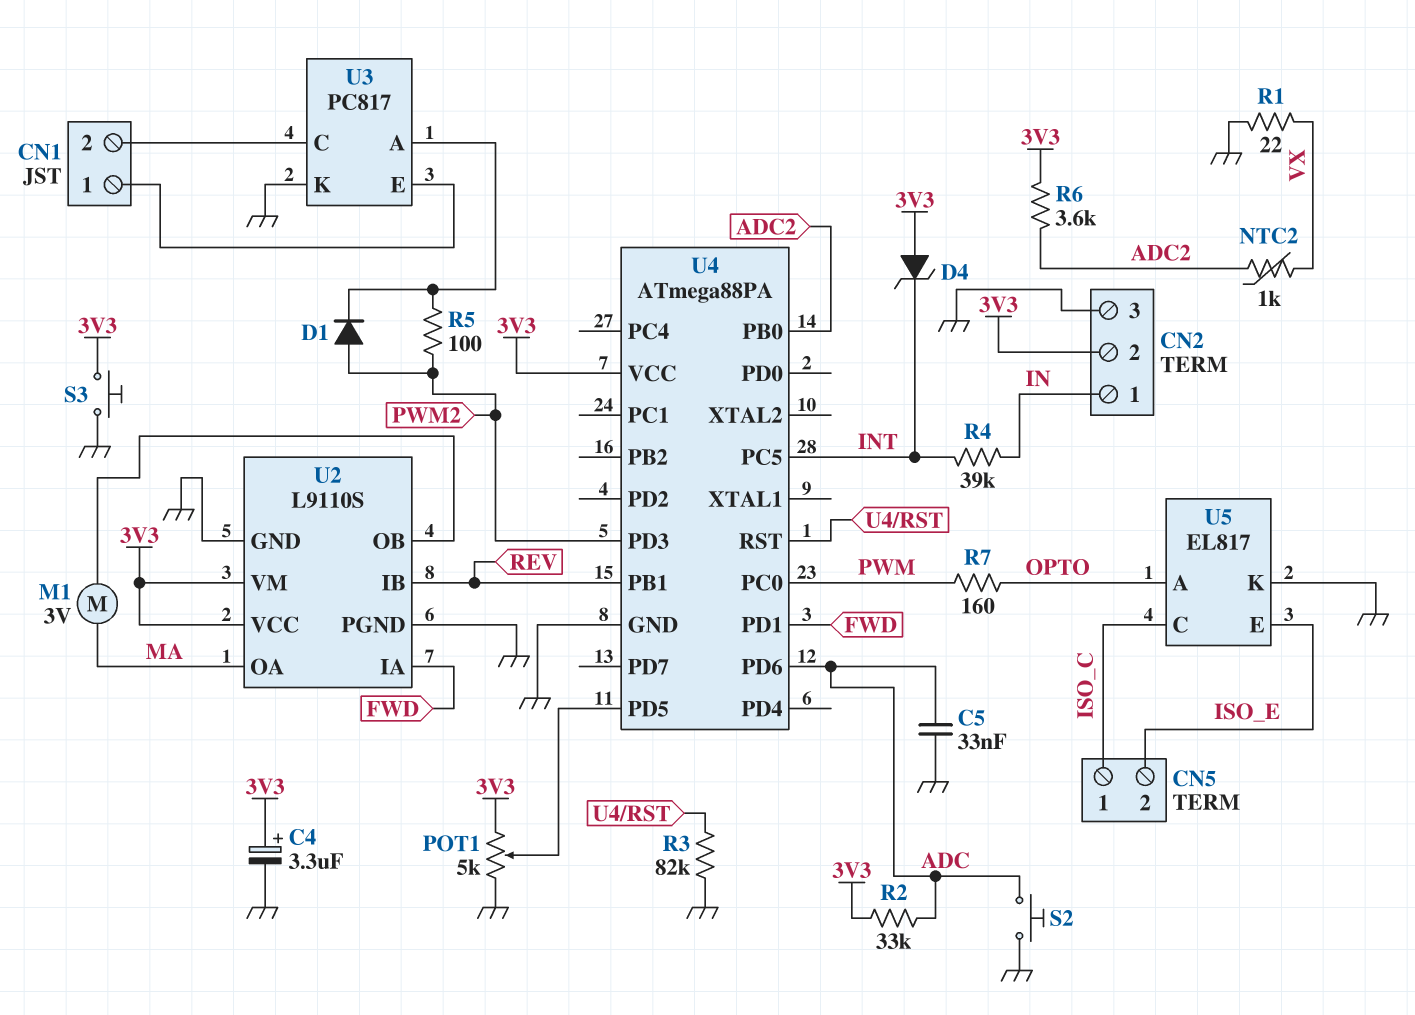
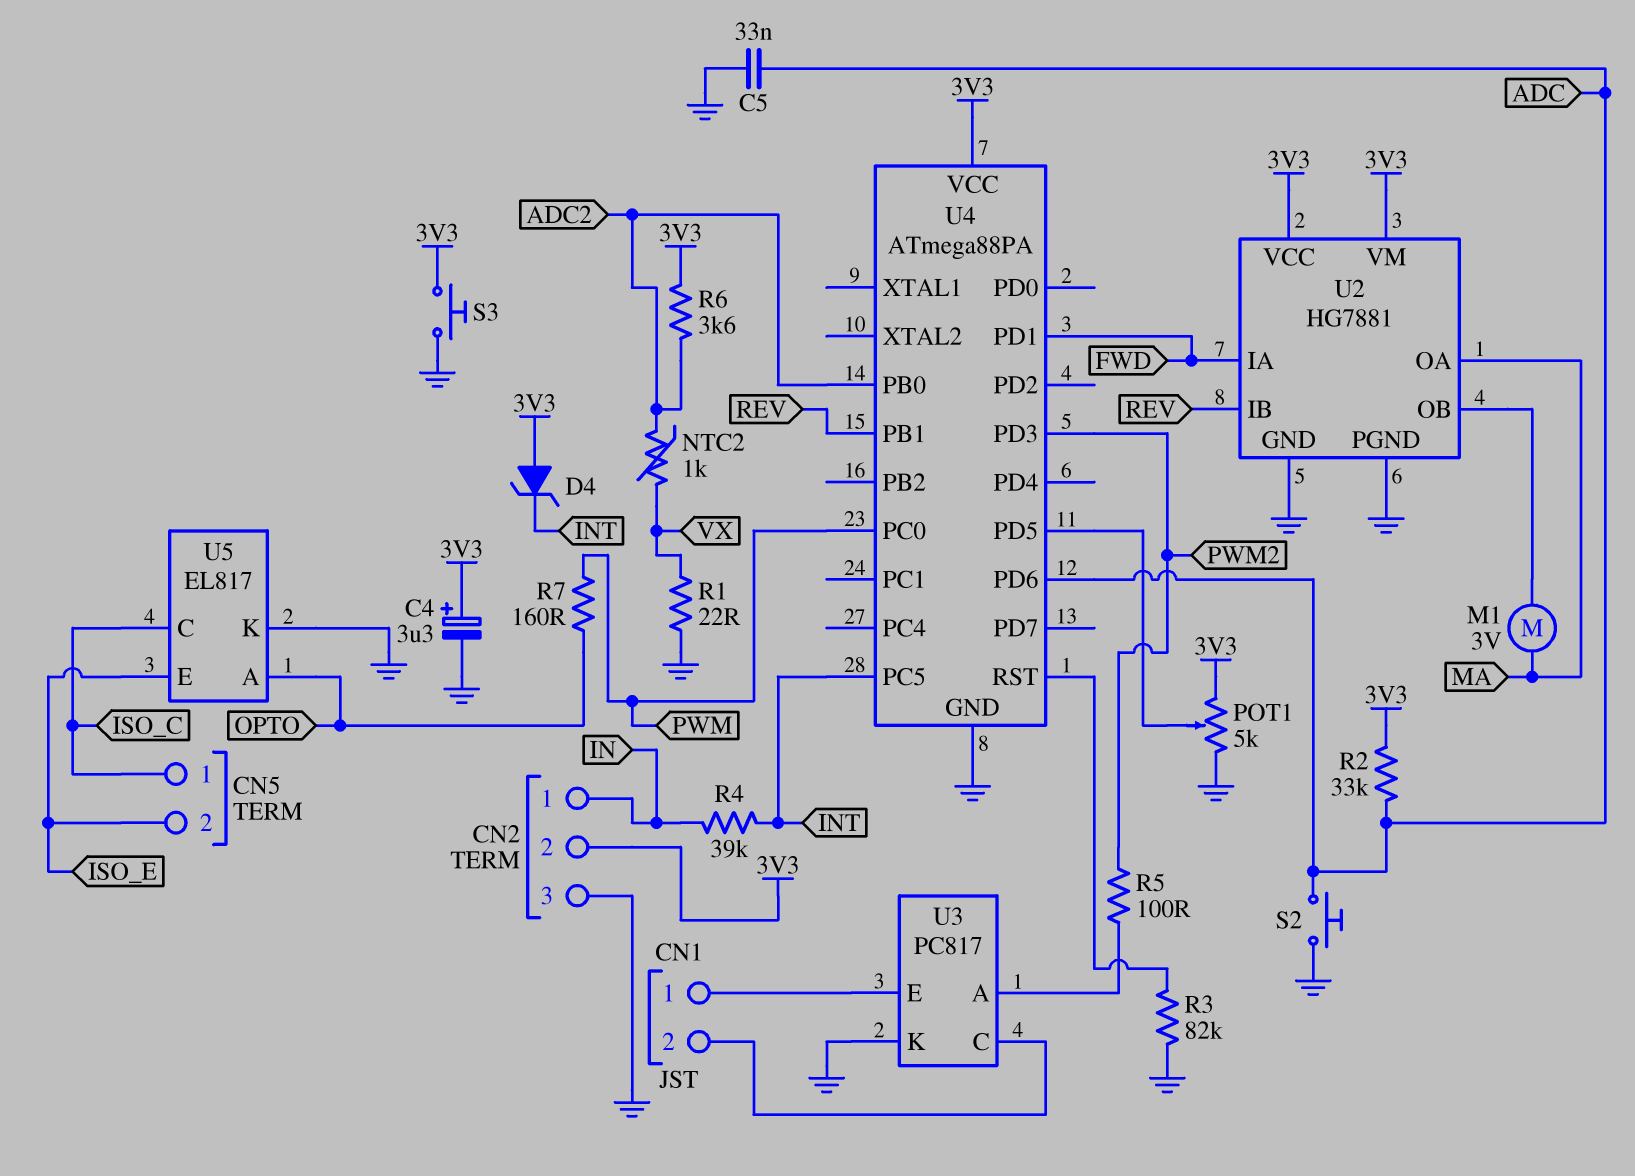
D1: diode (A PWM2, K U3/A) -> none
U2: L9110S -> HG7881

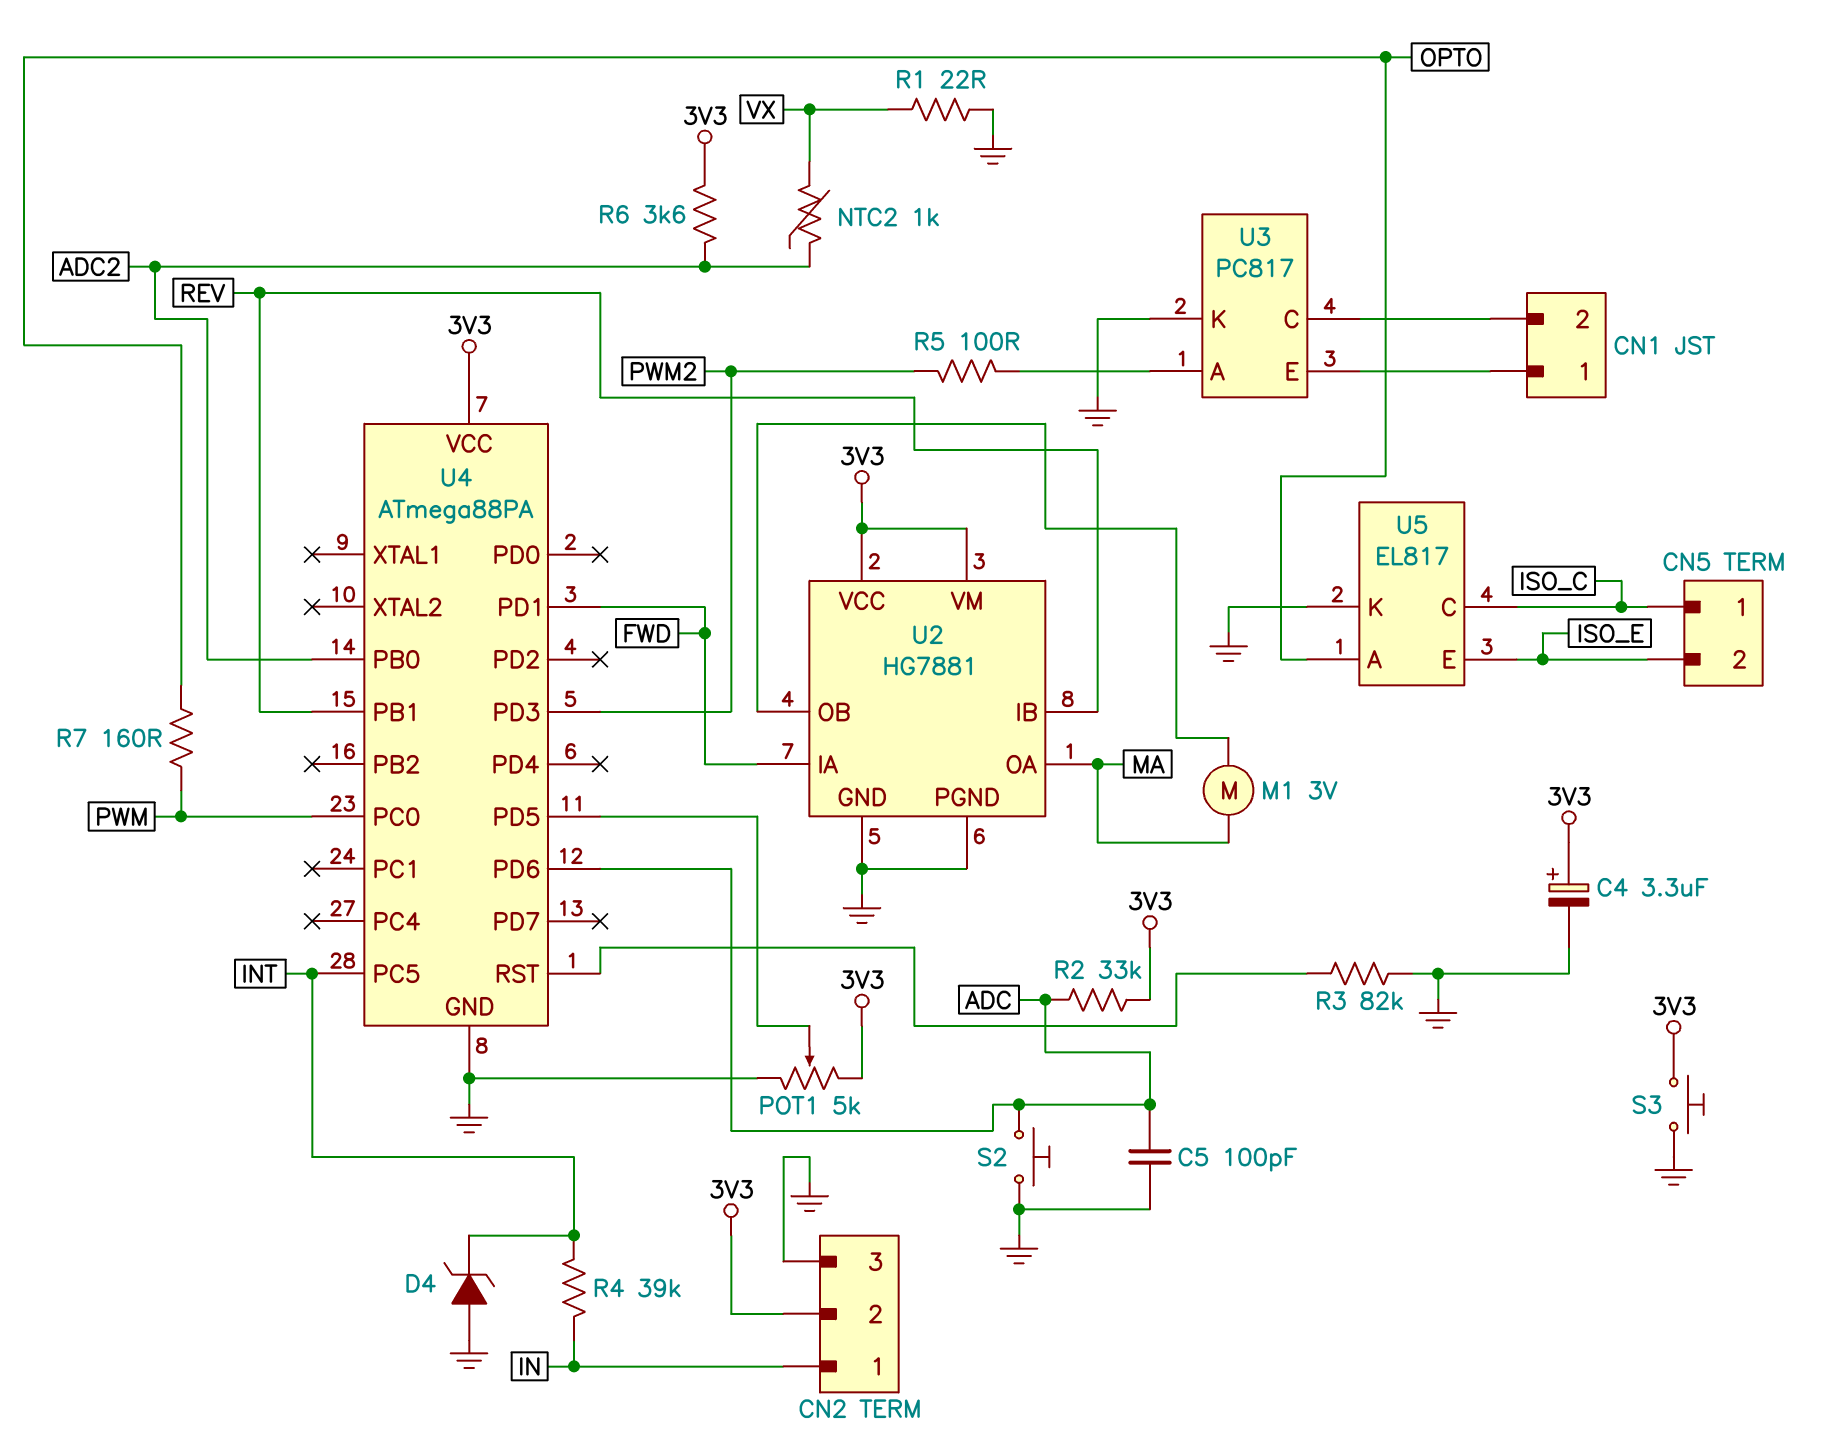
C5: 33nF (ADC, GND) -> 100pF (ADC, GND)
D4: zener (A 3V3, K INT) -> zener (A GND, K INT)

